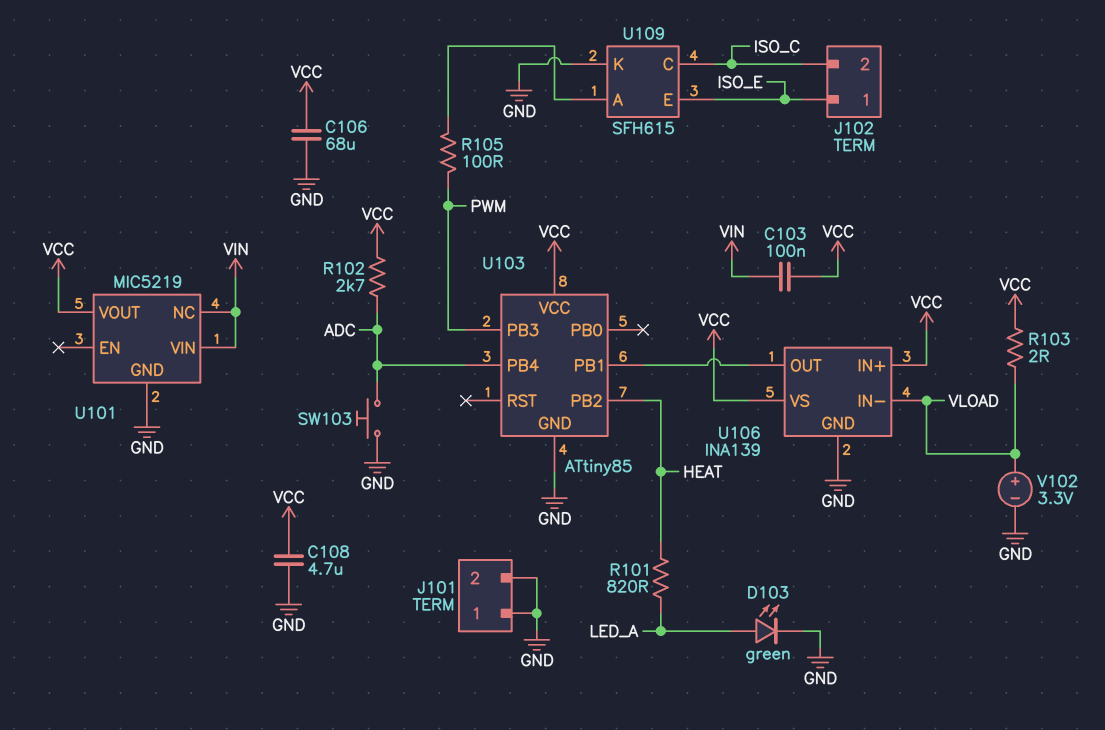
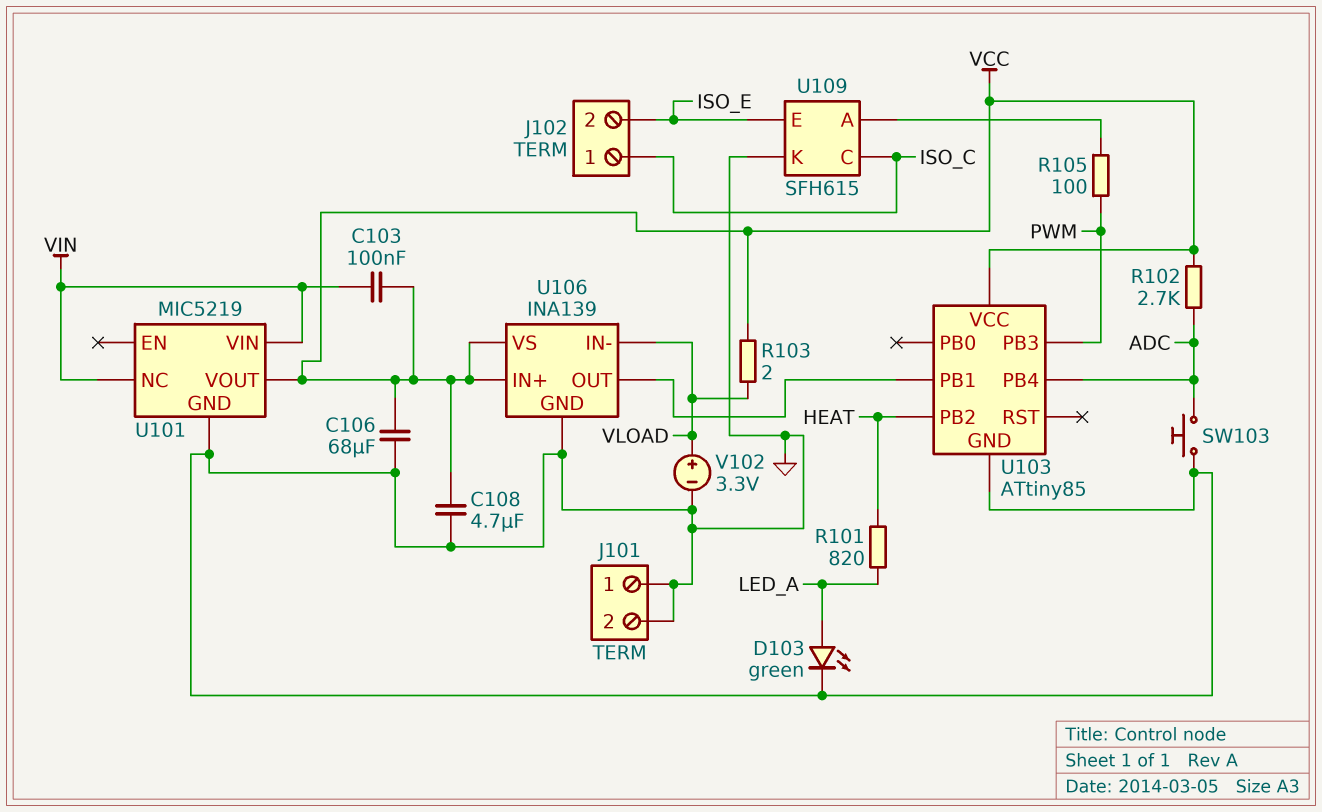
J102 pin 1: ISO_E -> ISO_C
J102 pin 2: ISO_C -> ISO_E

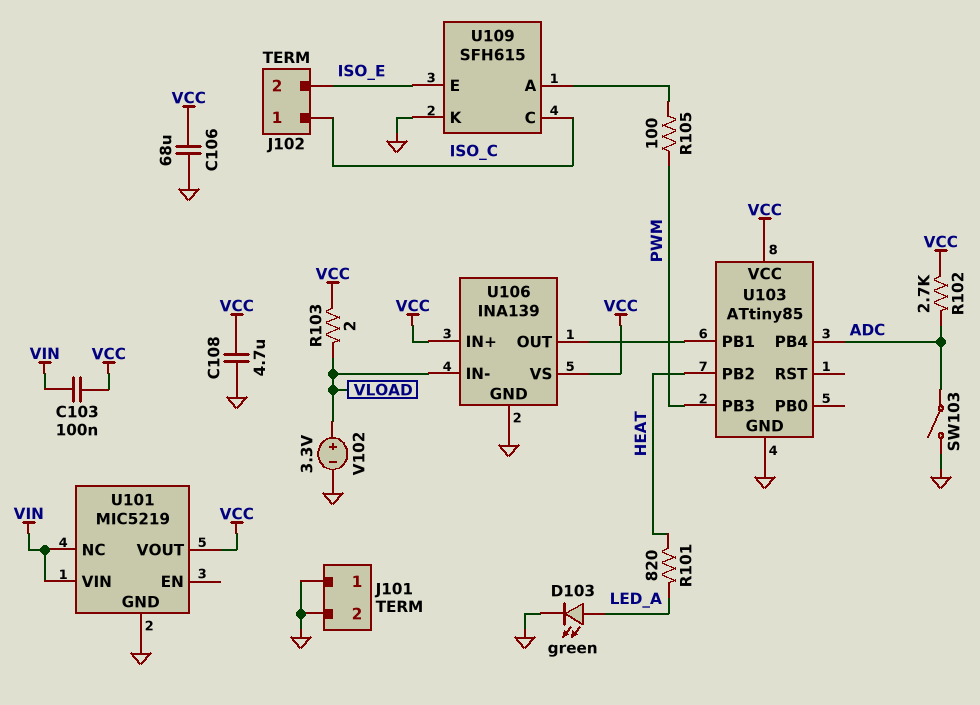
SW103: button (ADC, GND) -> switch (ADC, GND)

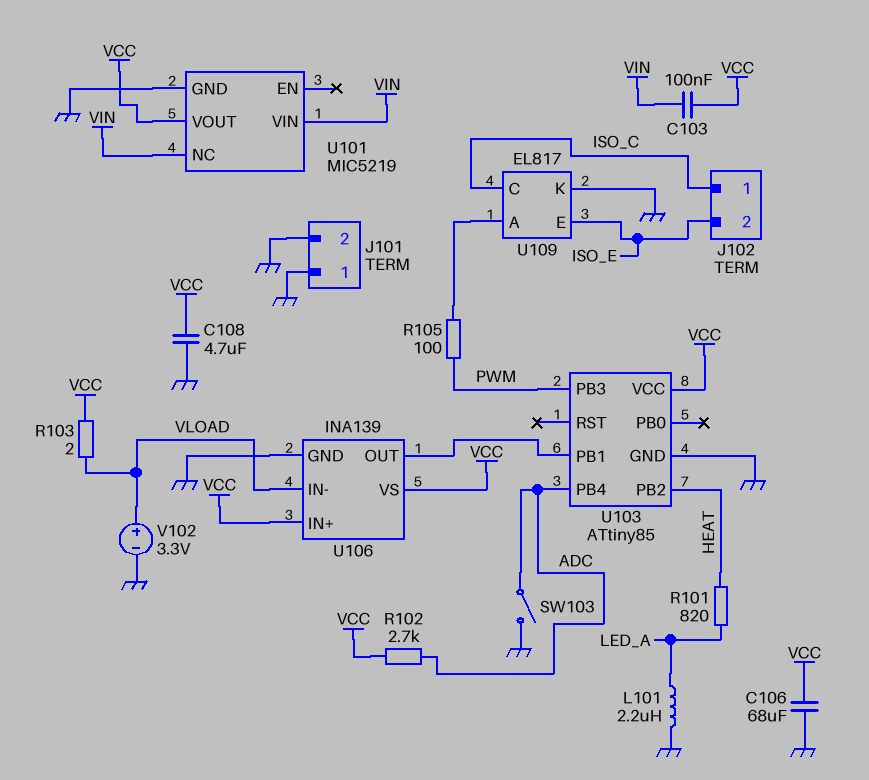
D103: LED green (A LED_A, K GND) -> none
L101: none -> 2.2uH (GND, LED_A)
U109: SFH615 -> EL817

